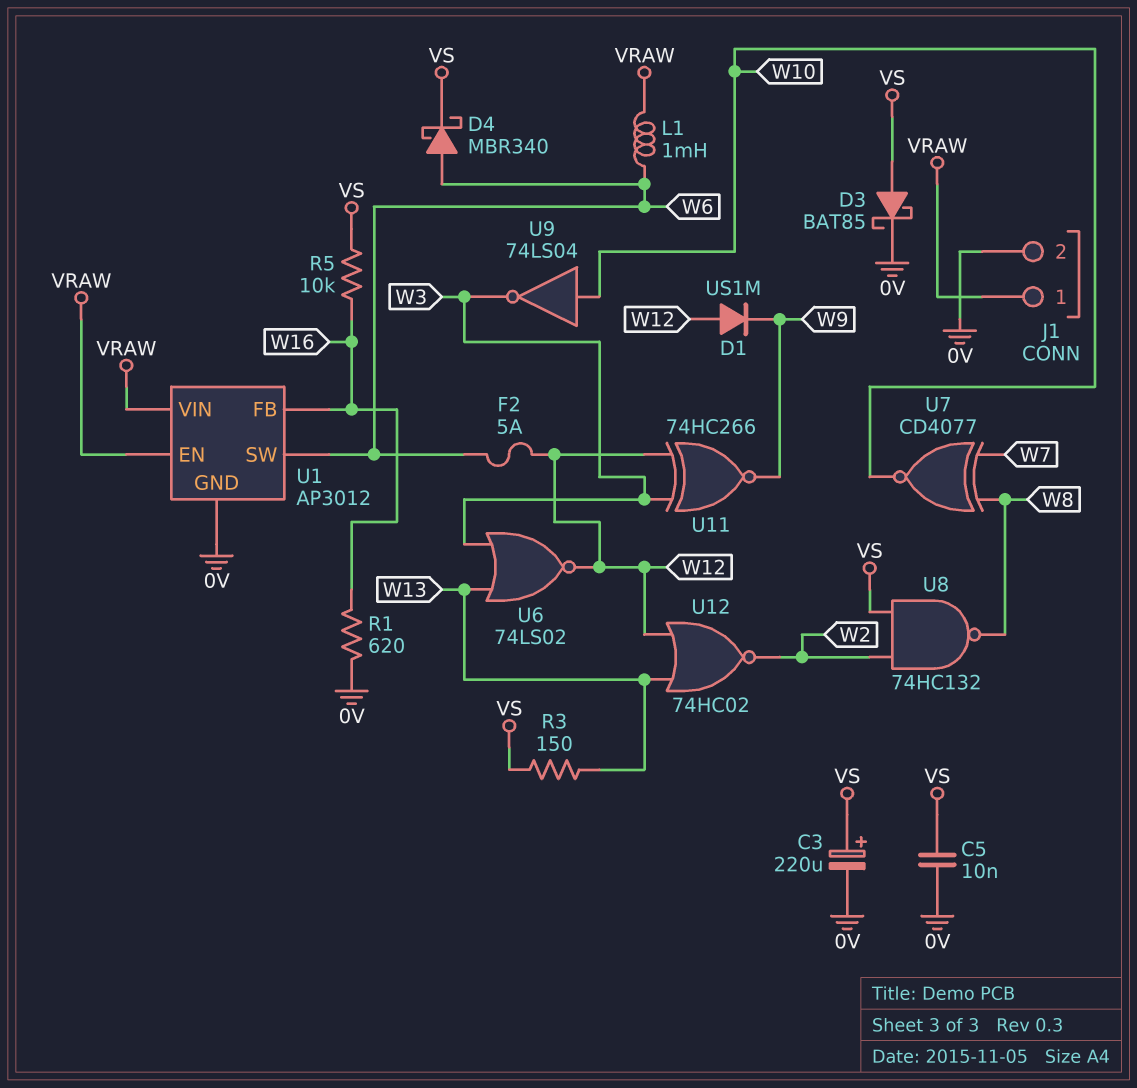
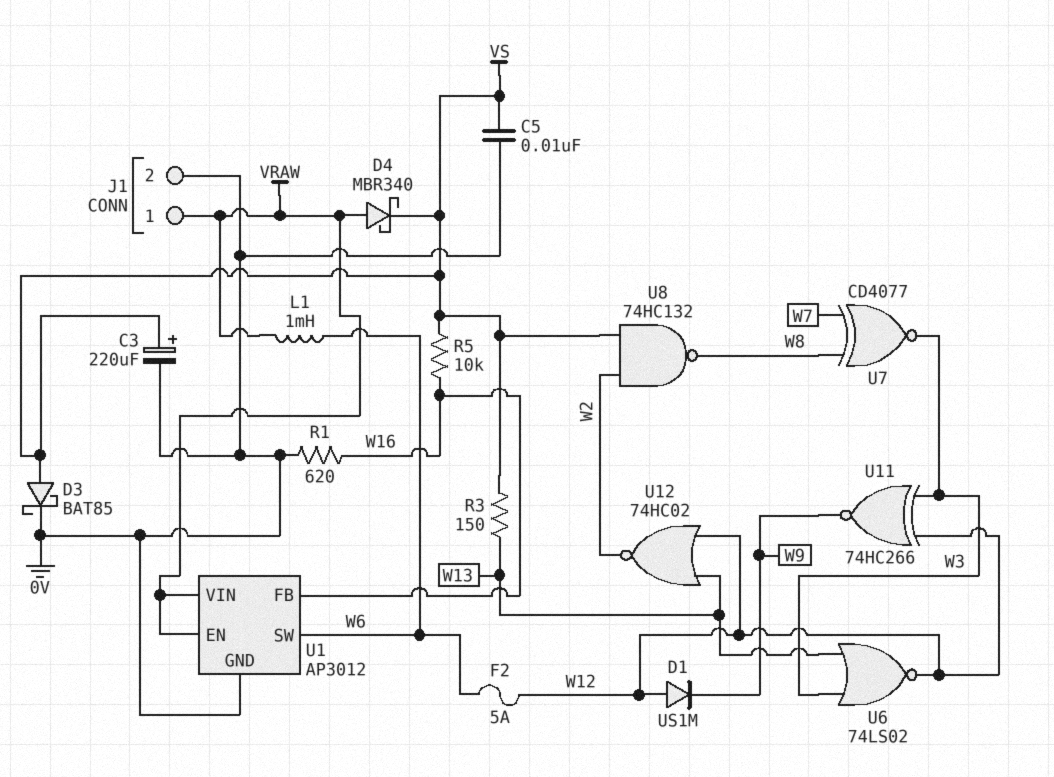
D4: schottky MBR340 (A W6, K VS) -> schottky MBR340 (A VRAW, K VS)
U7: XNOR CD4077 (in W7, in W8, out W10) -> XNOR CD4077 (in W7, in W8, out W3)
U9: NOT 74LS04 (in W10, out W3) -> none

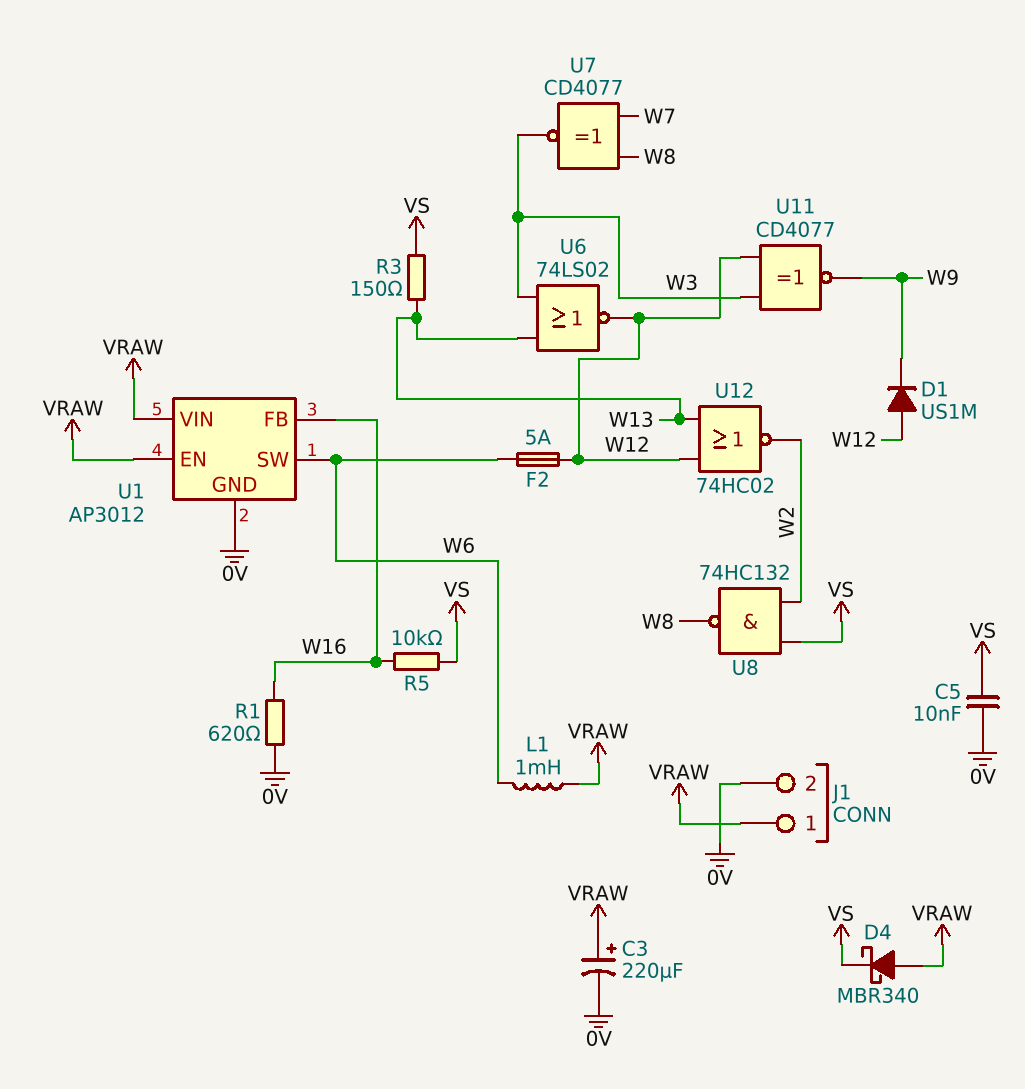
C3: 220uF (plus VS, minus 0V) -> 220uF (plus VRAW, minus 0V)
D3: schottky BAT85 (A VS, K 0V) -> none
U11: XNOR 74HC266 (in W3, in W12, out W9) -> XNOR CD4077 (in W3, in W12, out W9)

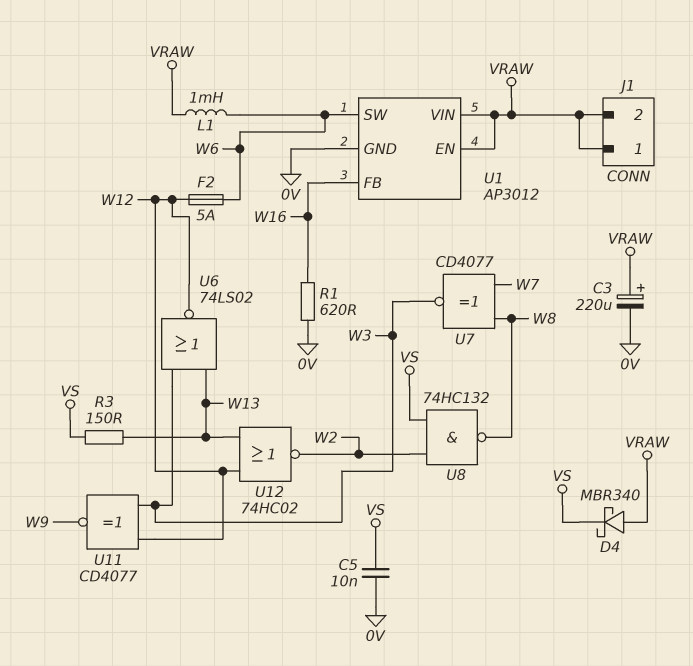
D1: diode US1M (A W12, K W9) -> none
J1 pin 2: 0V -> VRAW
R5: 10k (VS, W16) -> none

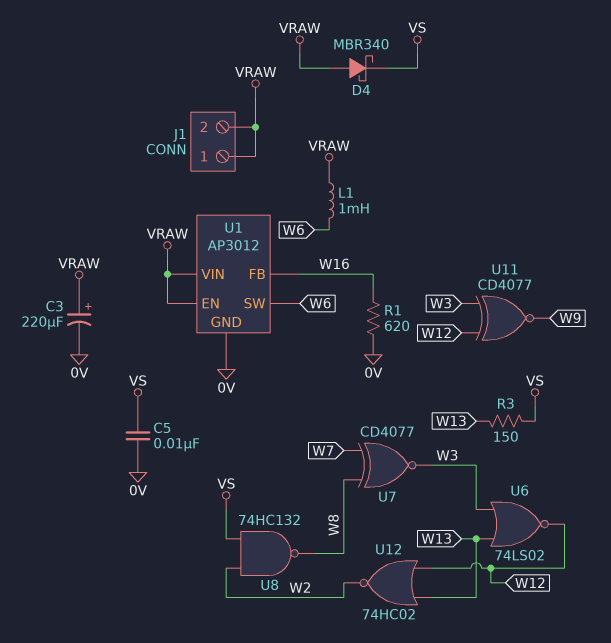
F2: 5A (W6, W12) -> none

